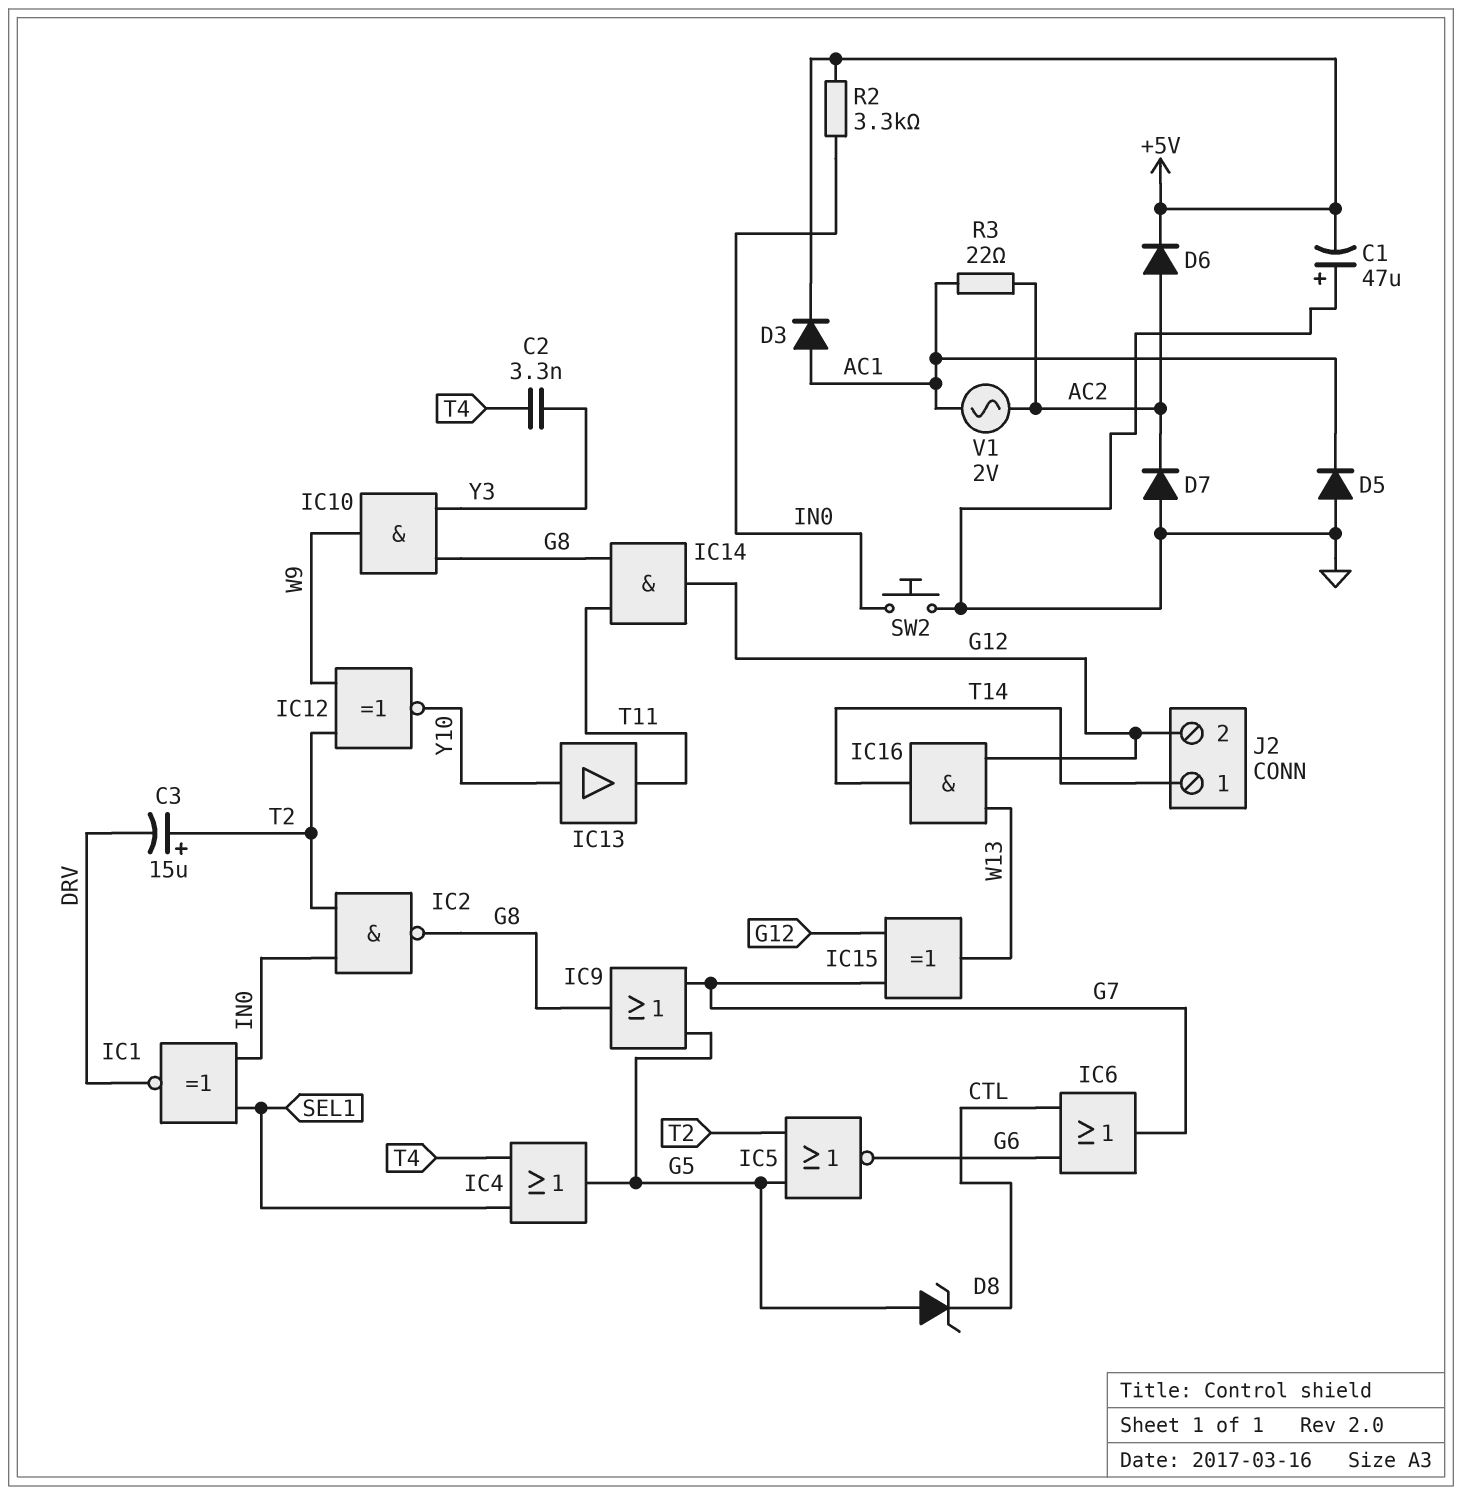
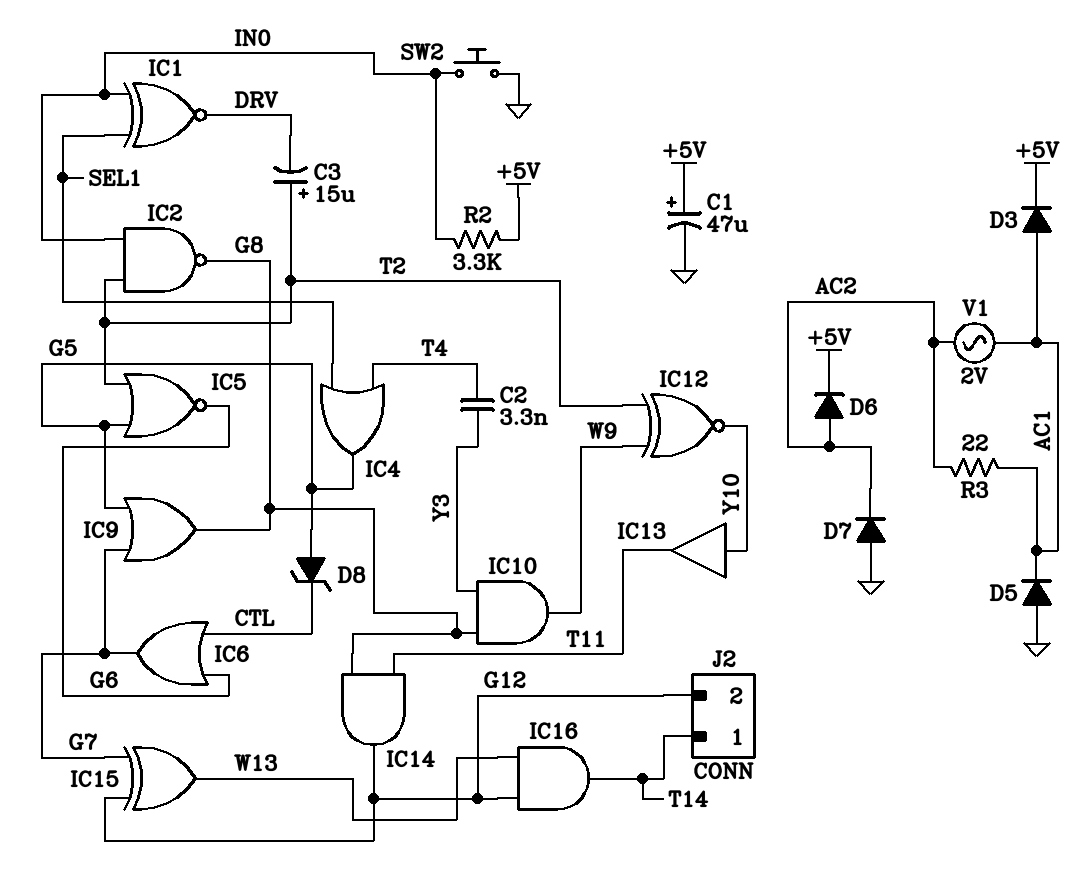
C1: 47uF (plus GND, minus +5V) -> 47uF (plus +5V, minus GND)

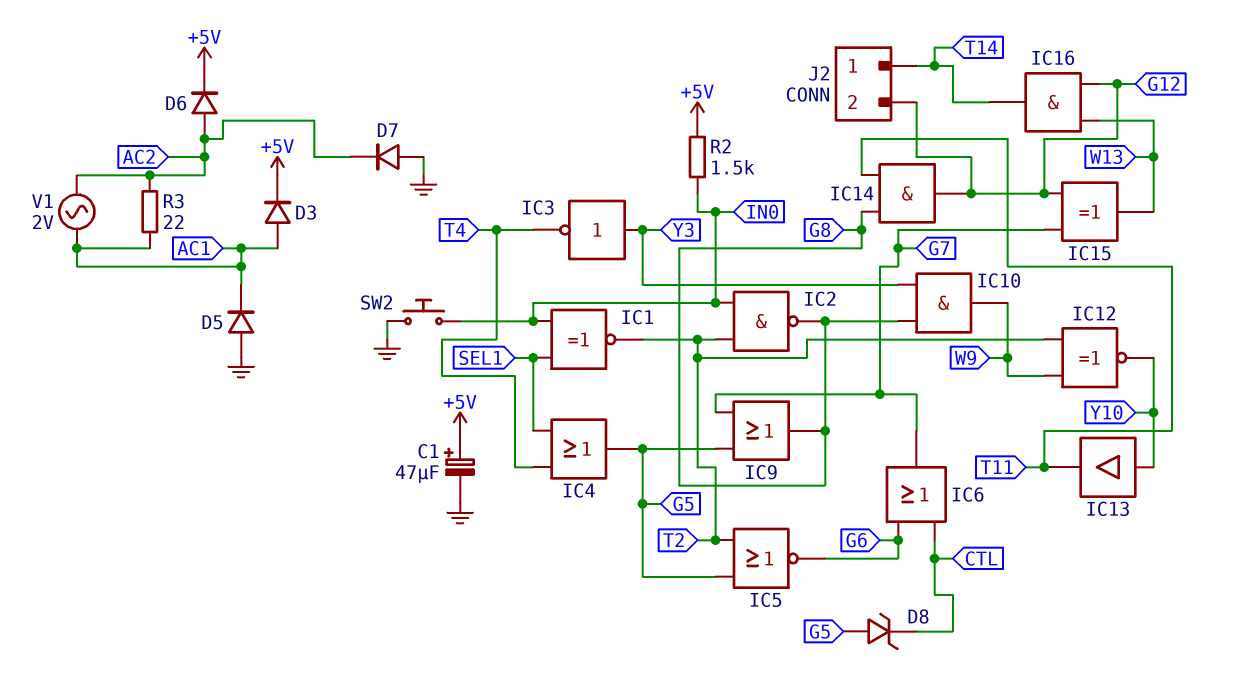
C2: 3.3nF (T4, Y3) -> none
C3: 15uF (plus T2, minus DRV) -> none
IC1: XNOR (in IN0, in SEL1, out DRV) -> XNOR (in IN0, in SEL1, out T2)
IC3: none -> NOT (in Y3, out T4)
R2: 3.3k (+5V, IN0) -> 1.5k (+5V, IN0)

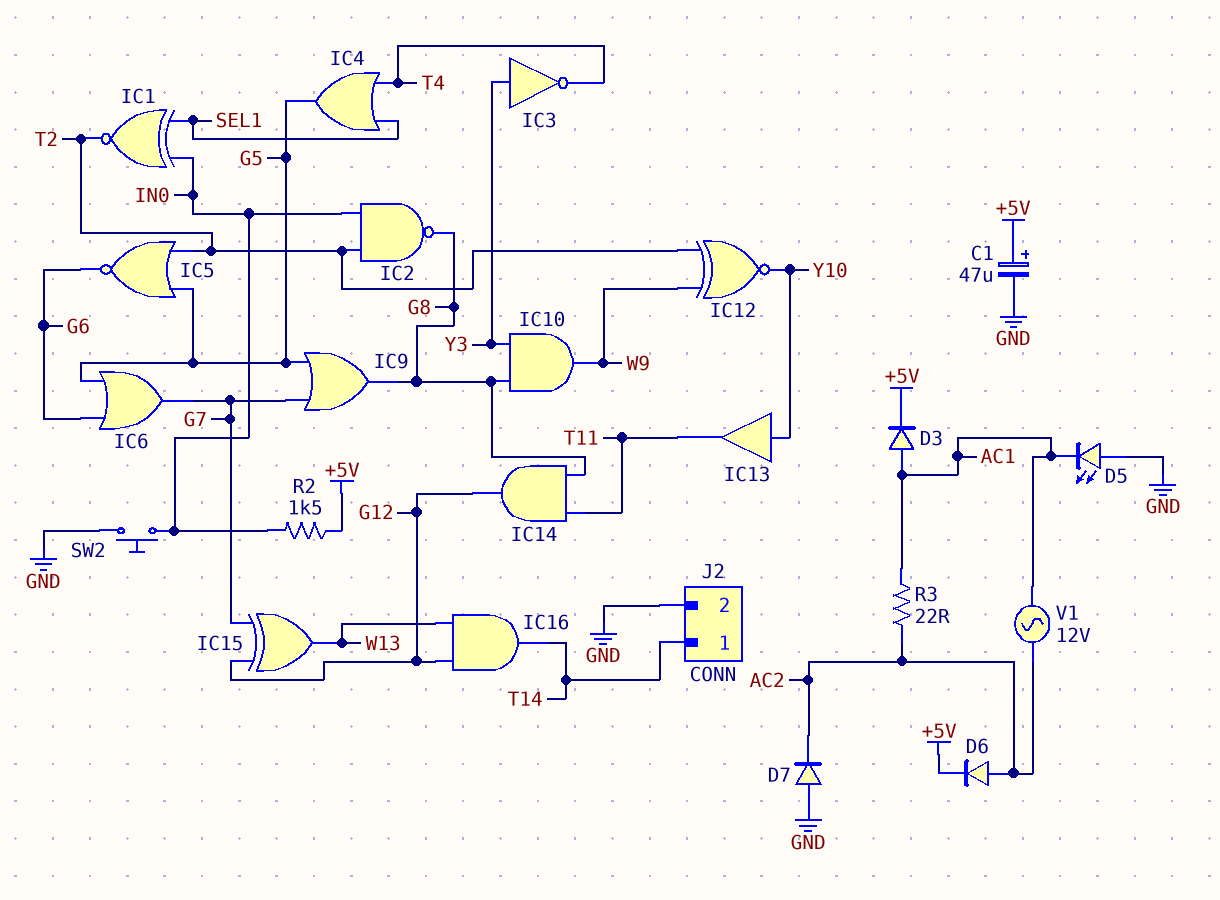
D5: diode (A GND, K AC1) -> LED (A GND, K AC1)
D8: zener (A G5, K CTL) -> none
IC6: OR (in CTL, in G6, out G7) -> OR (in G5, in G6, out G7)
J2 pin 2: G12 -> GND
V1: AC 2V (AC1, AC2) -> AC 12V (AC1, AC2)

